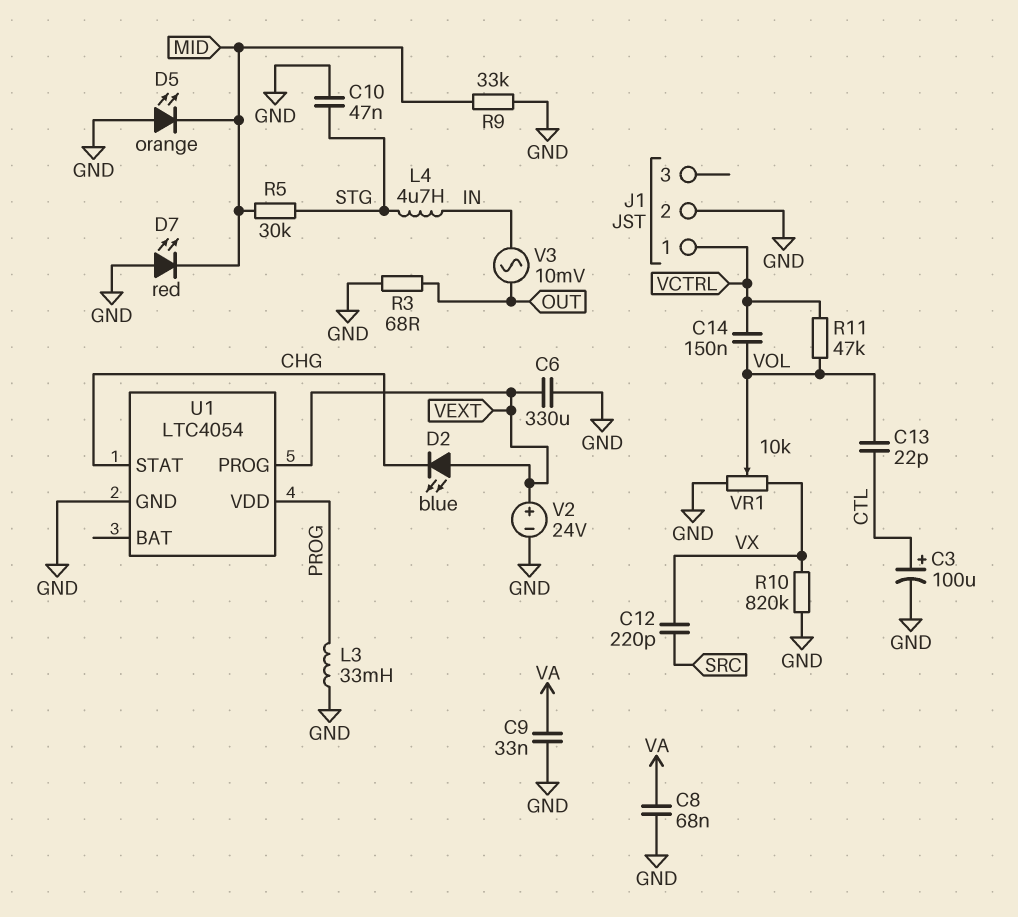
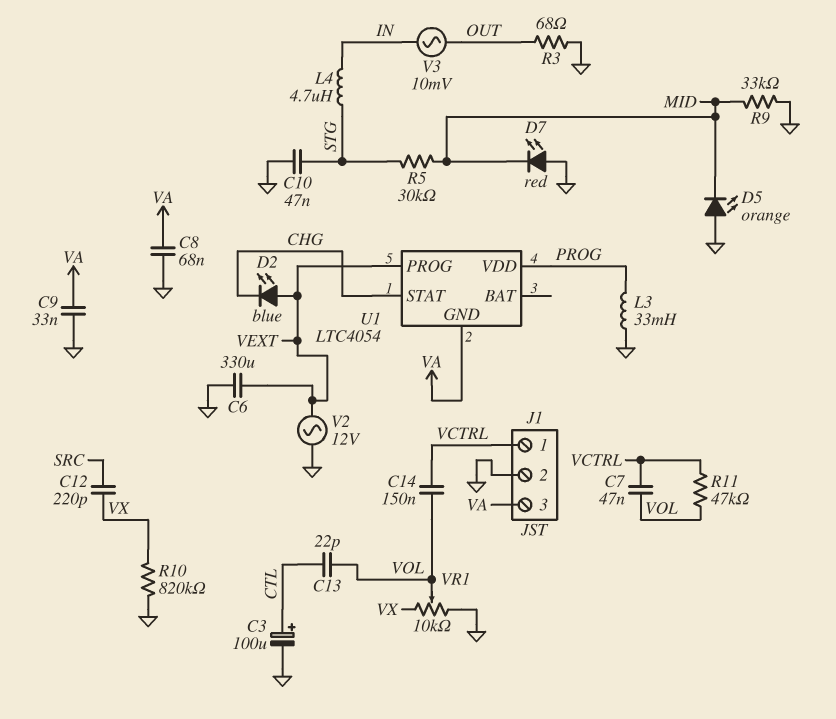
C7: none -> 47nF (VCTRL, VOL)
J1 pin 3: none -> VA
U1 pin GND: GND -> VA
V2: 24V (plus VEXT, minus GND) -> AC 12V (GND, VEXT)

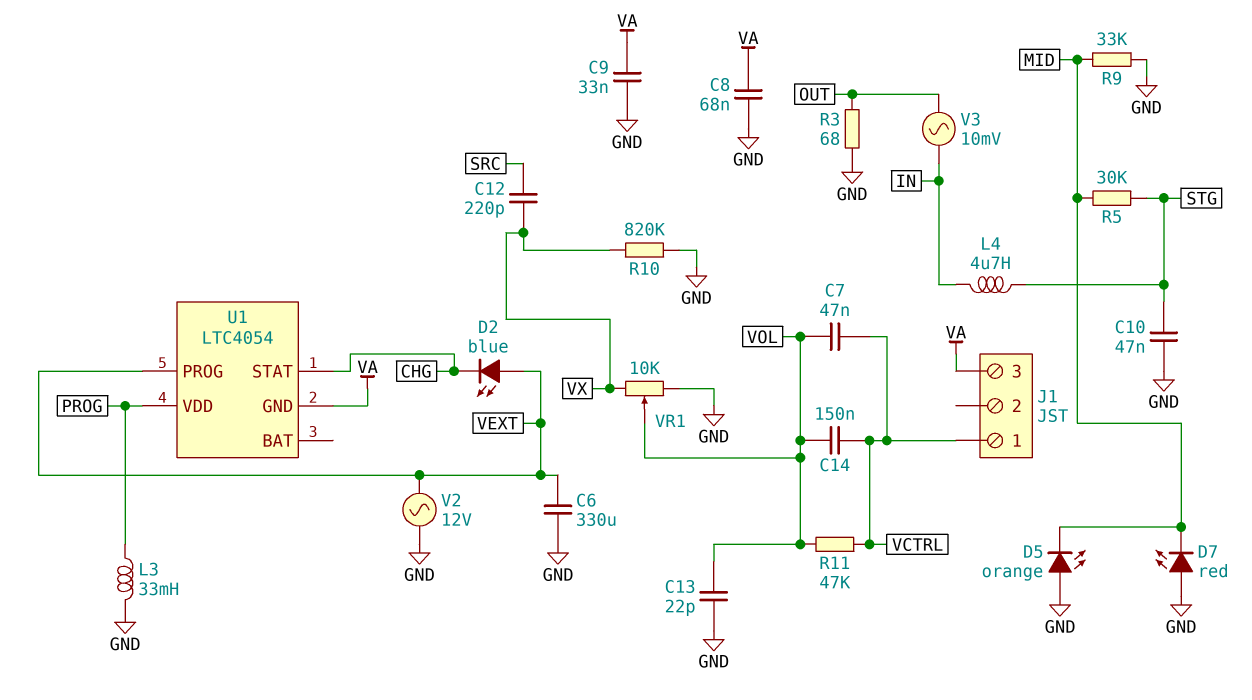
C3: 100uF (plus CTL, minus GND) -> none
C13: 22pF (CTL, VOL) -> 22pF (GND, VOL)
J1 pin 2: GND -> none

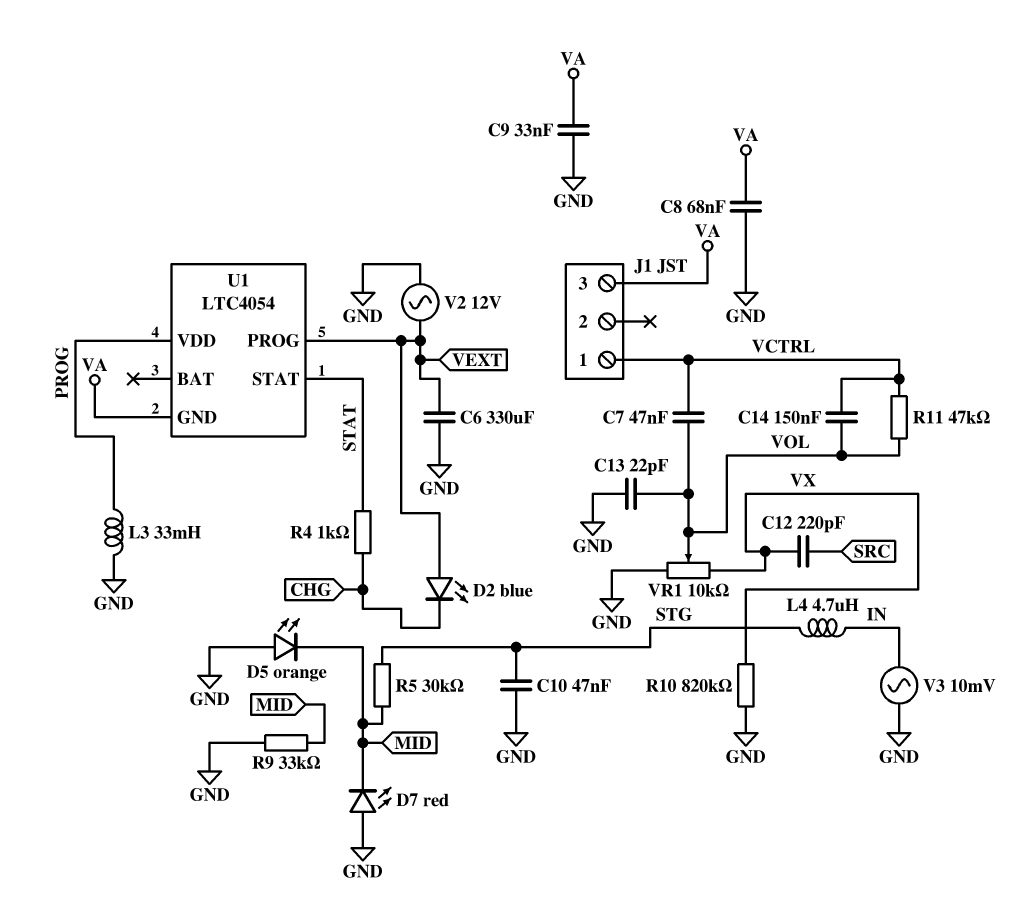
R3: 68 (GND, OUT) -> none
R4: none -> 1k (CHG, STAT)
U1 pin STAT: CHG -> STAT
V3: AC 10mV (IN, OUT) -> AC 10mV (GND, IN)

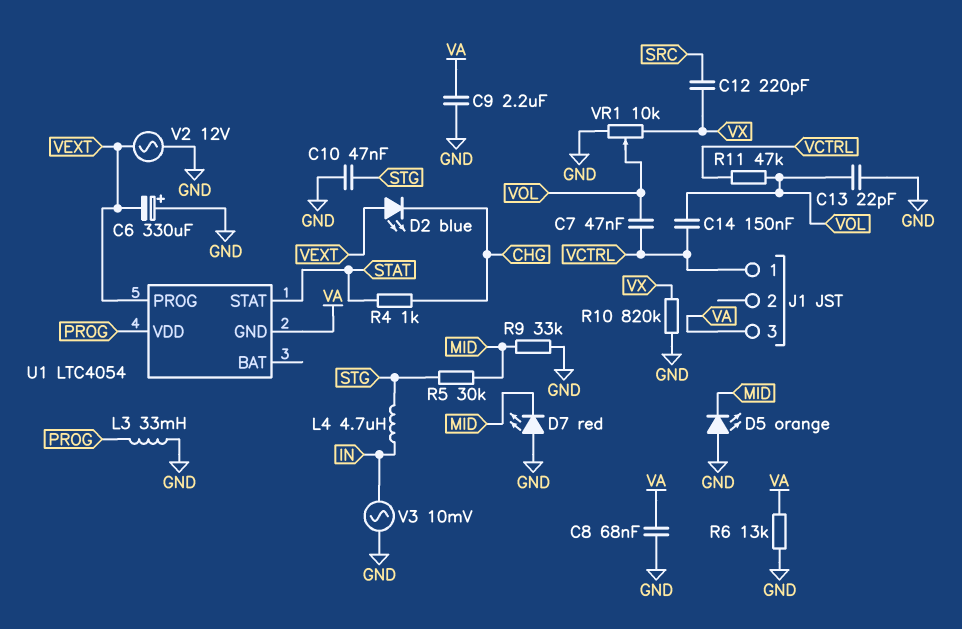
C6: 330uF (GND, VEXT) -> 330uF (plus GND, minus VEXT)
C9: 33nF (GND, VA) -> 2.2uF (GND, VA)
R6: none -> 13k (GND, VA)

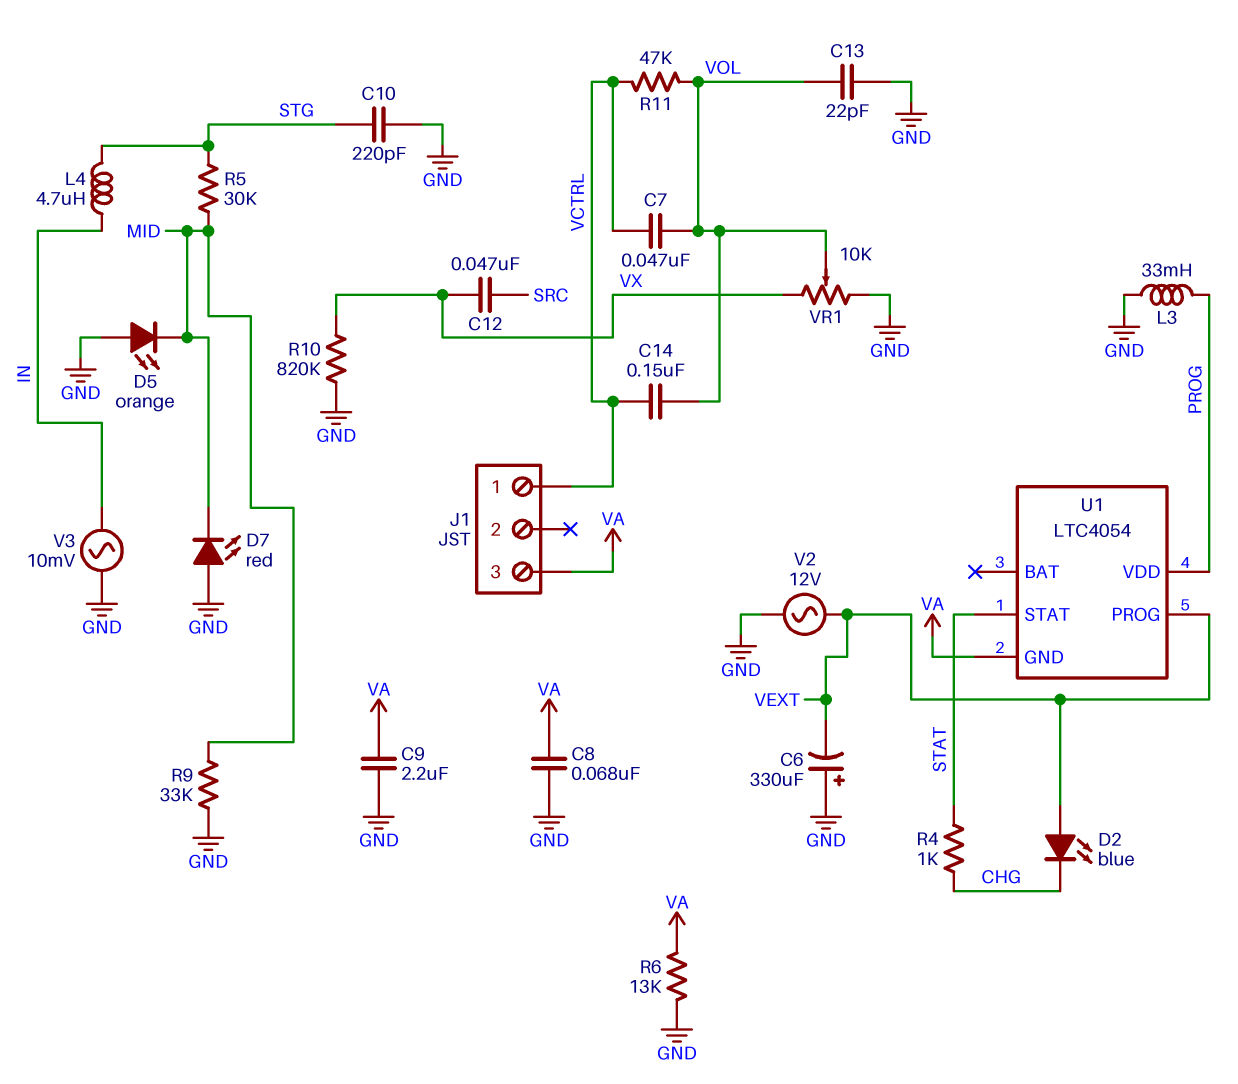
C10: 47nF (GND, STG) -> 220pF (GND, STG)
C12: 220pF (SRC, VX) -> 47nF (SRC, VX)

